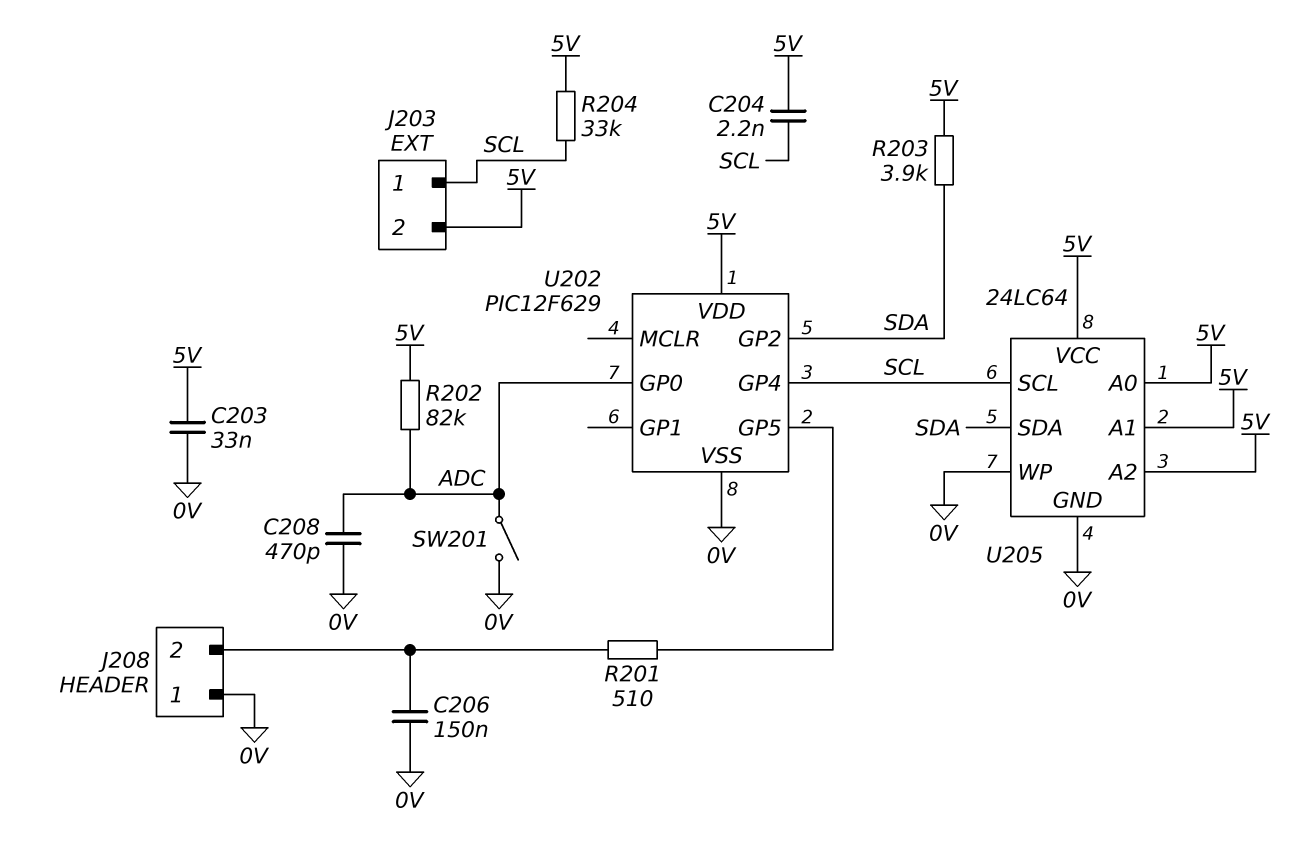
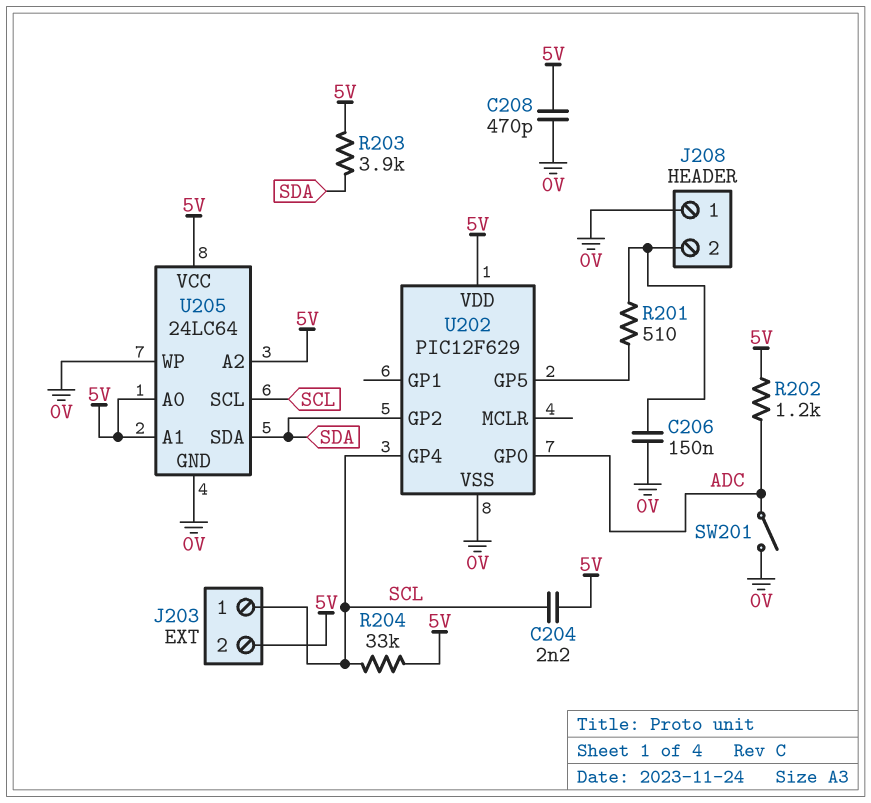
C203: 33nF (0V, 5V) -> none
C208: 470pF (0V, ADC) -> 470pF (0V, 5V)
R202: 82k (5V, ADC) -> 1.2k (5V, ADC)

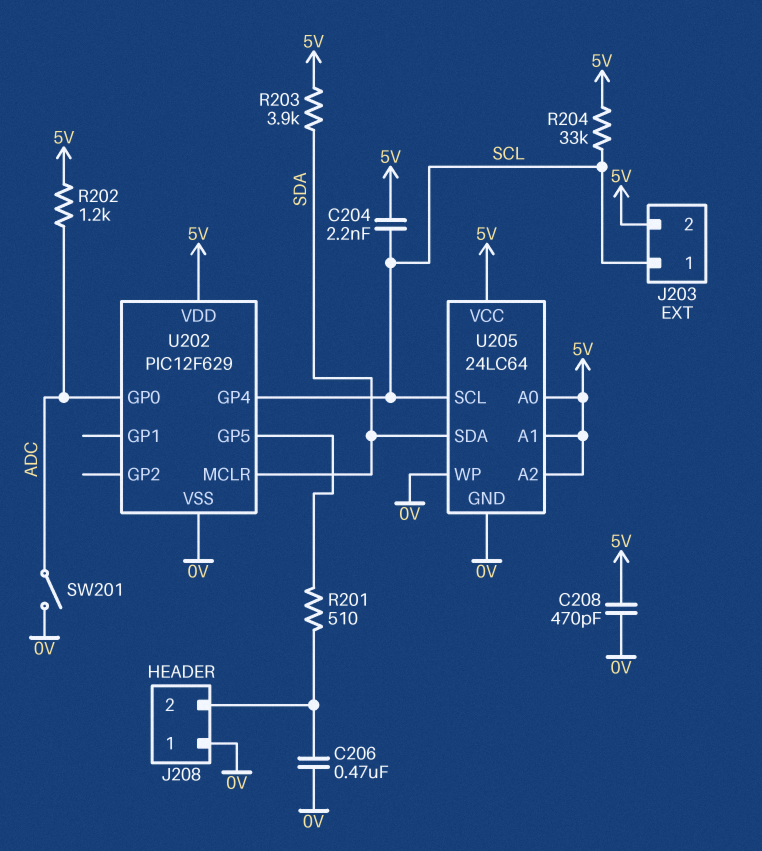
C206: 150nF (0V, J208/2) -> 470nF (0V, J208/2)
U202 pin GP2: SDA -> none
U202 pin MCLR: none -> SDA

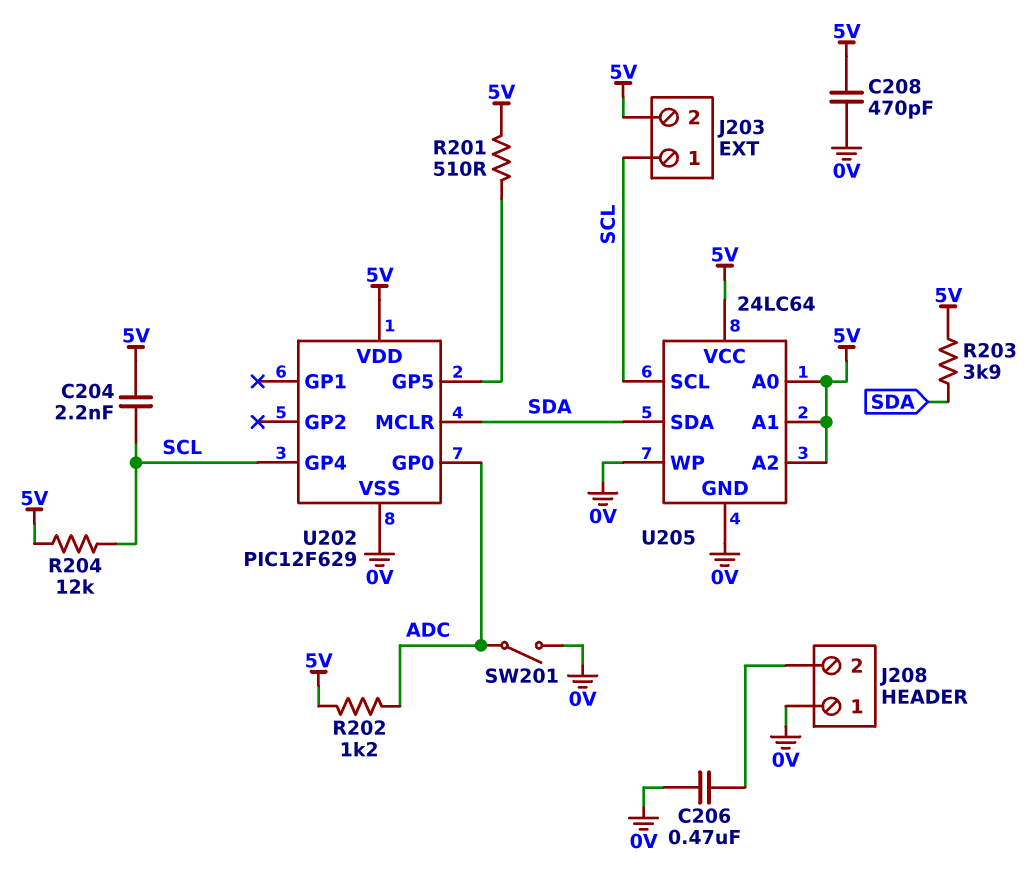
R201: 510 (J208/2, U202/GP5) -> 510 (5V, U202/GP5)
R204: 33k (5V, SCL) -> 12k (5V, SCL)

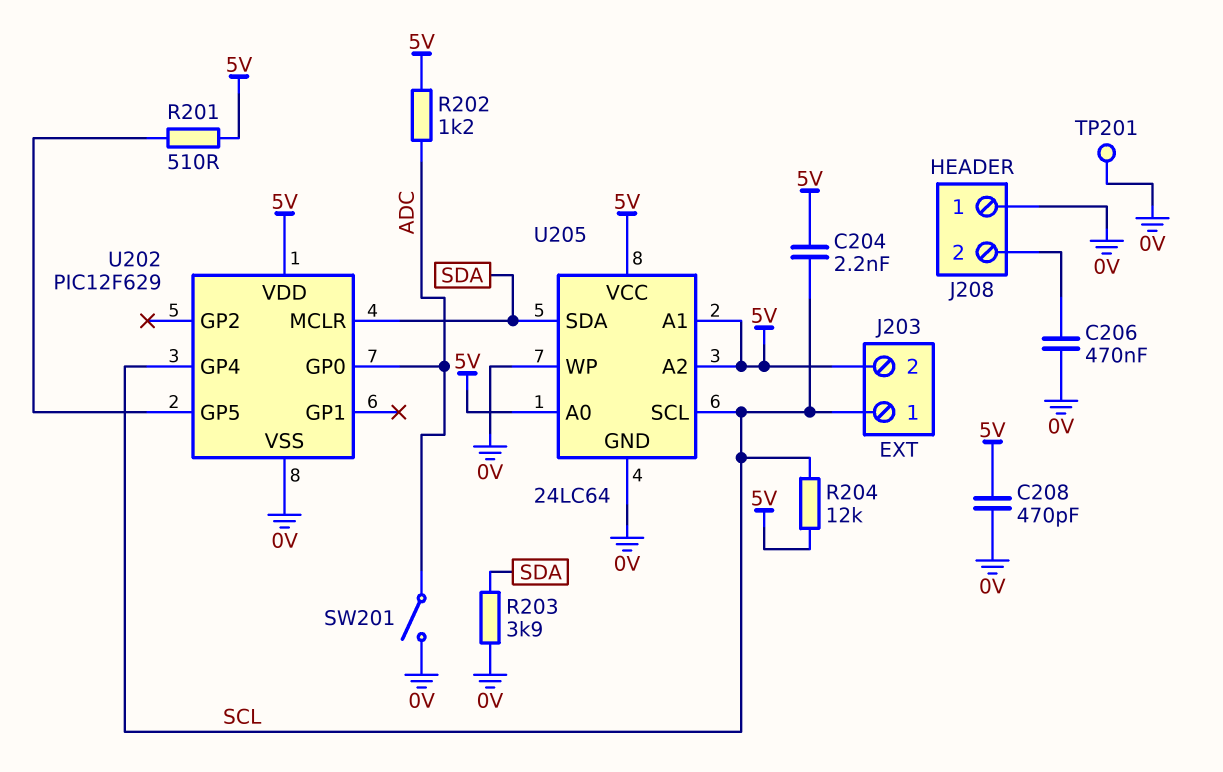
R203: 3.9k (5V, SDA) -> 3.9k (0V, SDA)
TP201: none -> test point (0V)

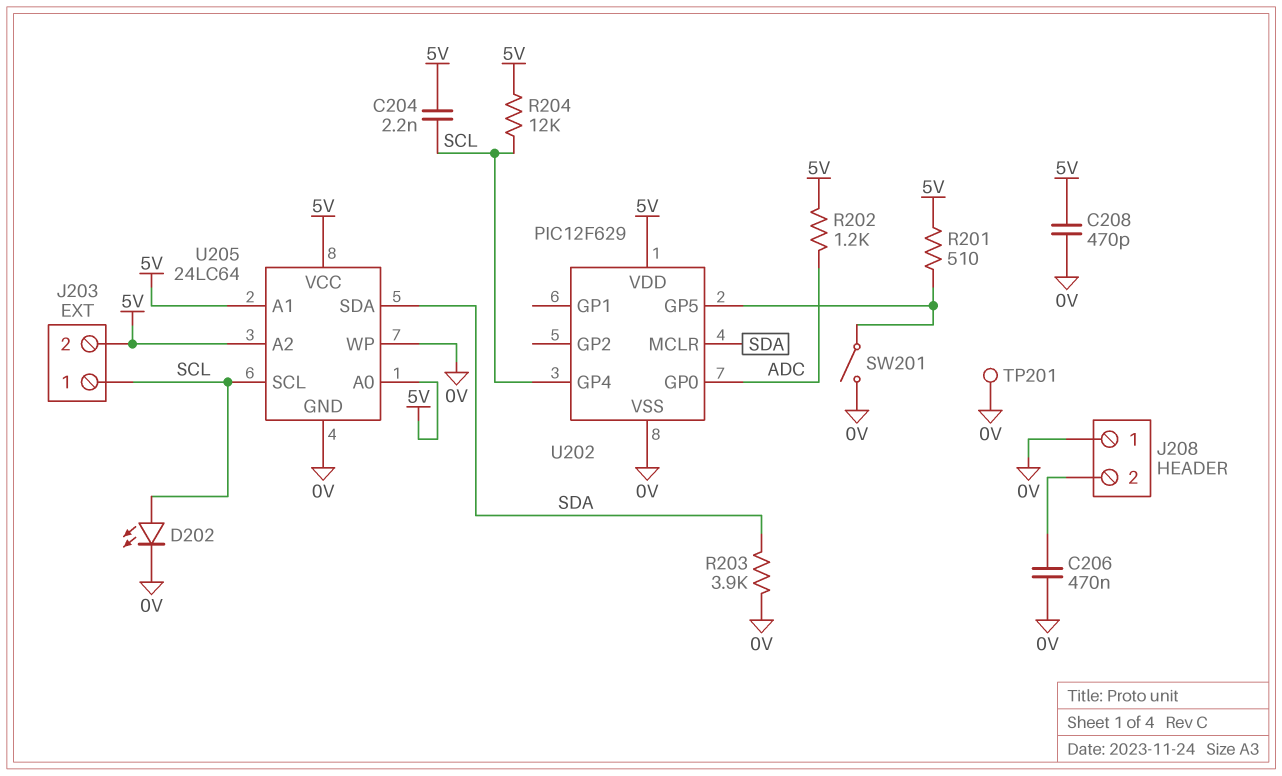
D202: none -> LED (A SCL, K 0V)
SW201: switch (0V, ADC) -> switch (0V, U202/GP5)

